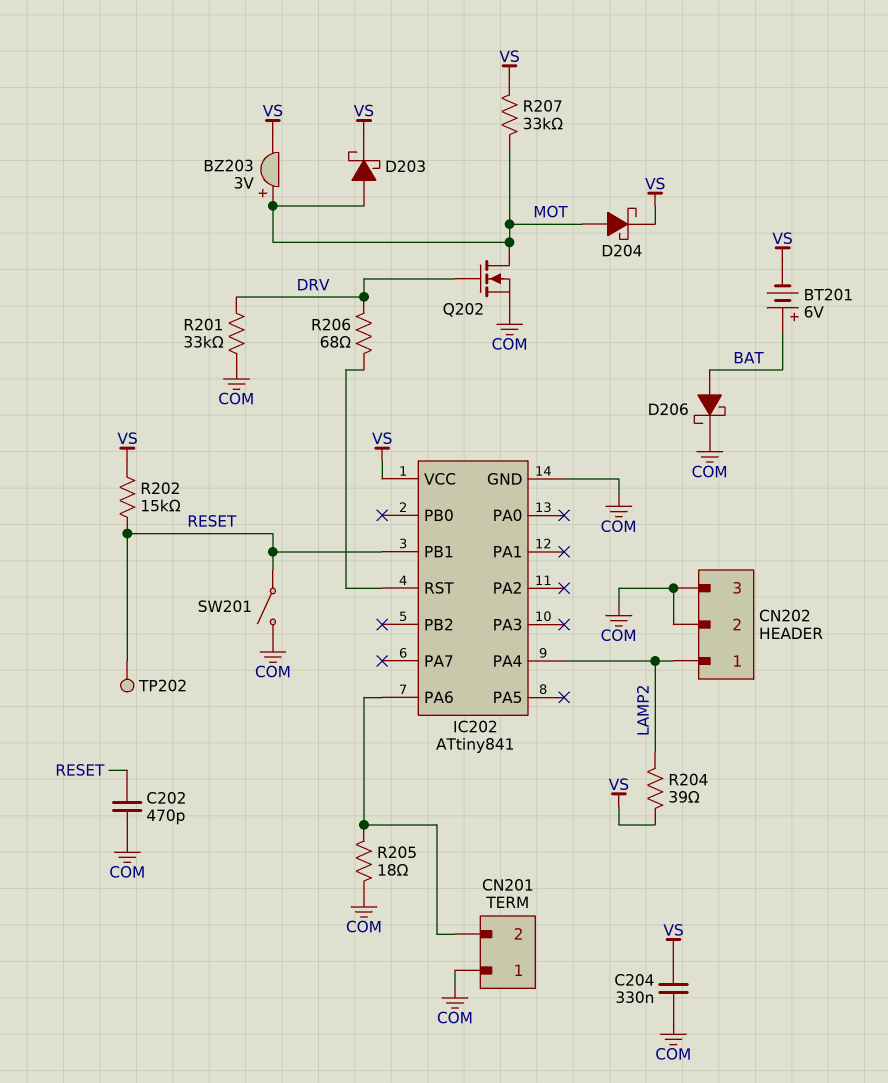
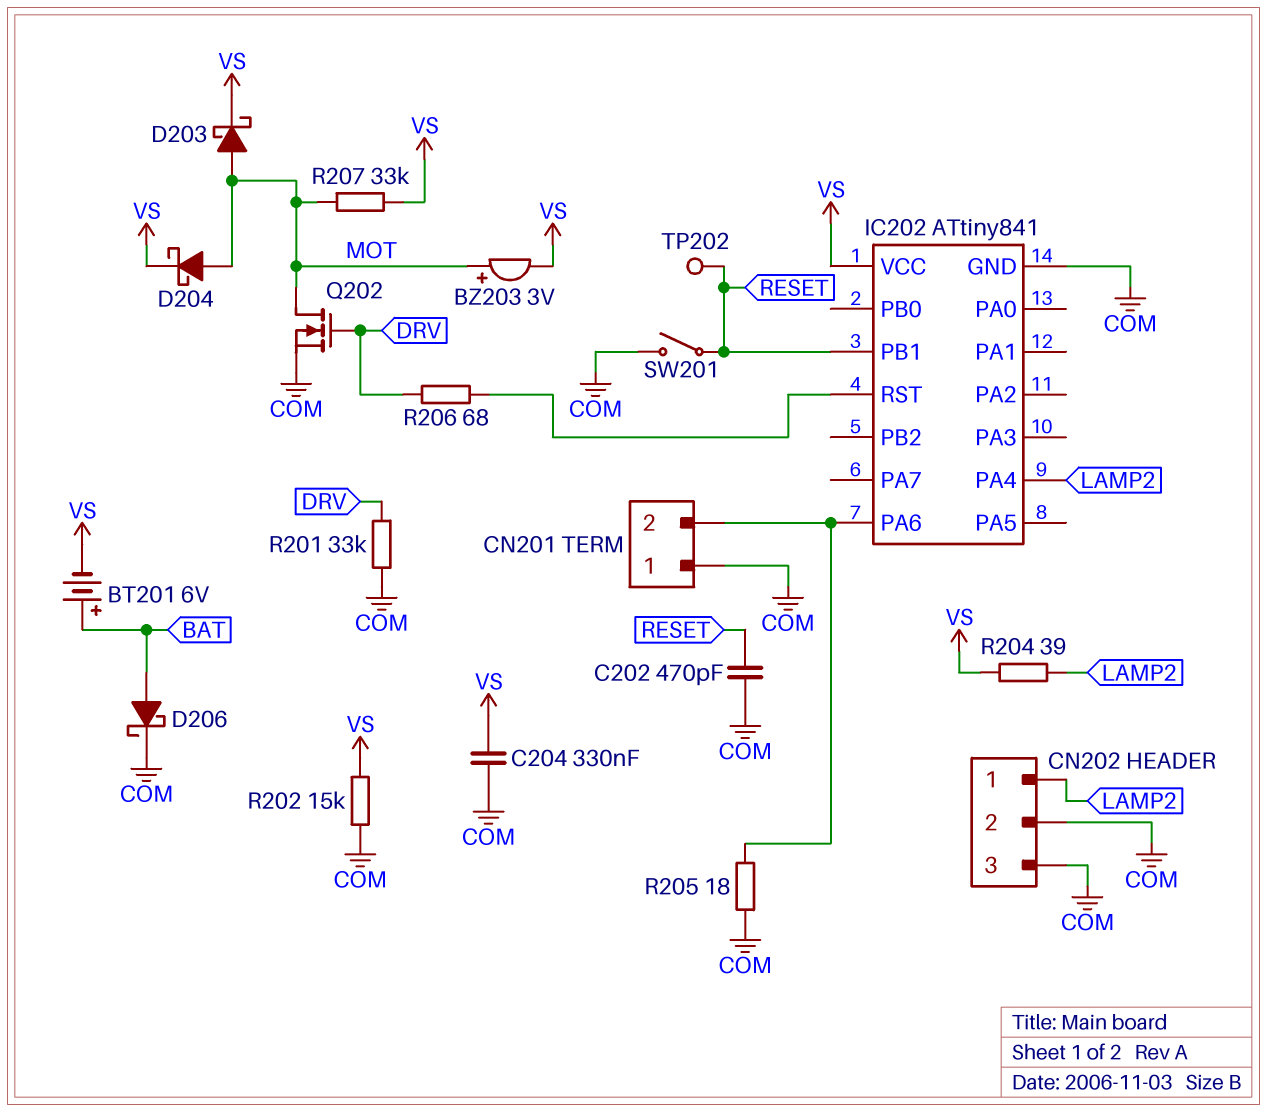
R202: 15k (RESET, VS) -> 15k (COM, VS)

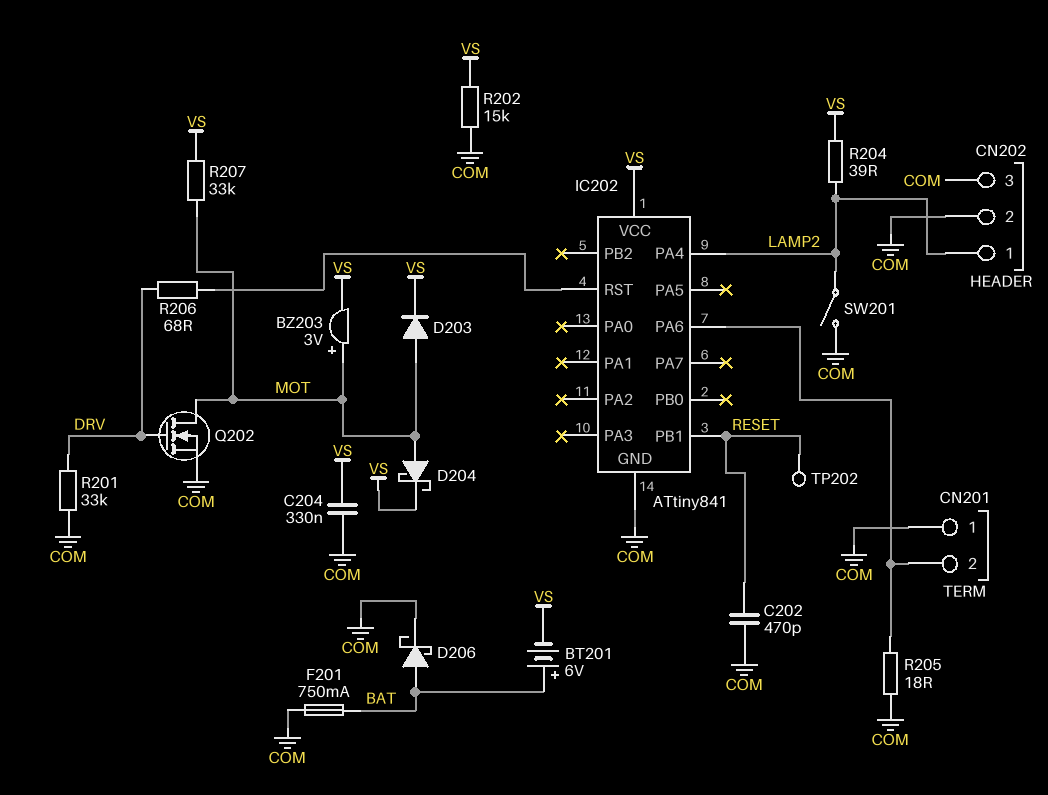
D203: schottky (A MOT, K VS) -> diode (A MOT, K VS)
F201: none -> 750mA (BAT, COM)
SW201: switch (COM, RESET) -> switch (COM, LAMP2)

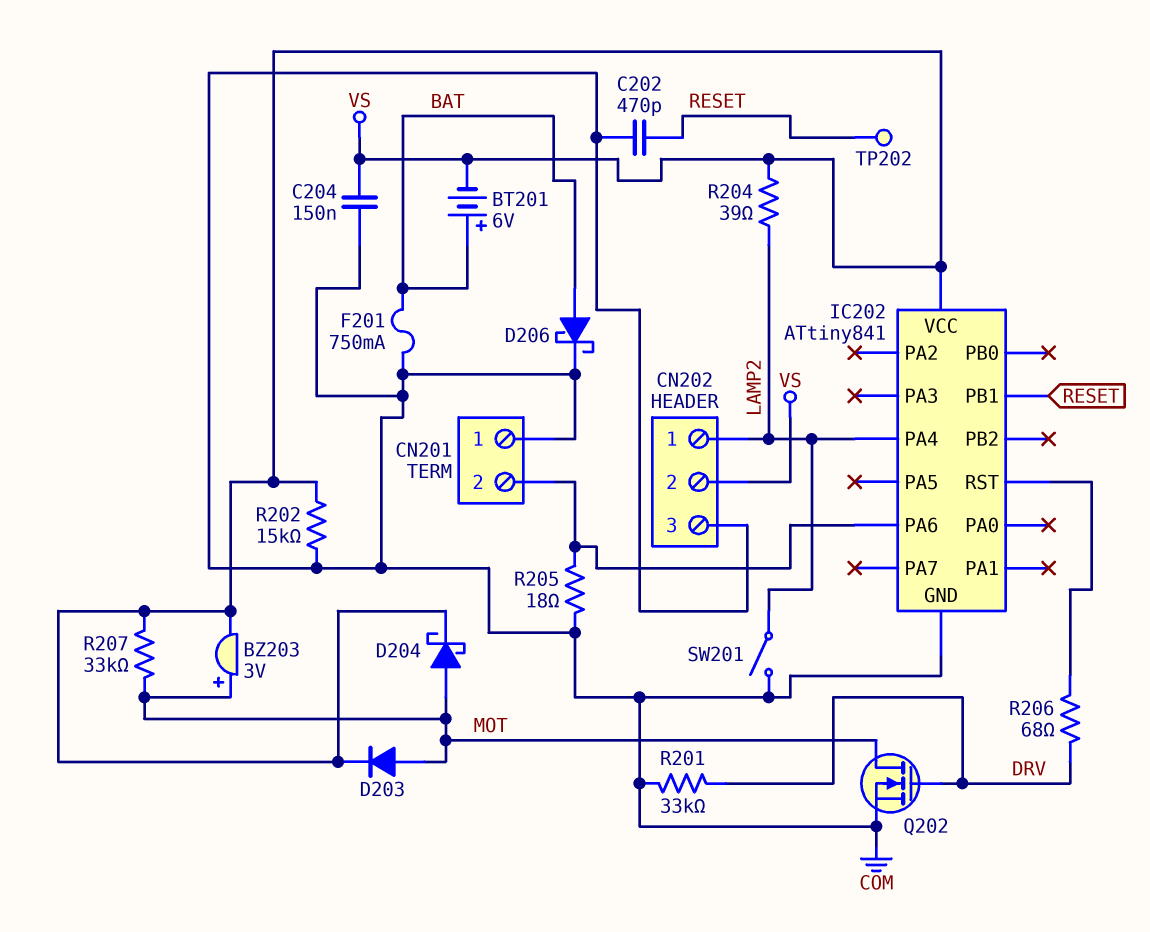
C204: 330nF (COM, VS) -> 150nF (COM, VS)
CN202 pin 2: COM -> VS

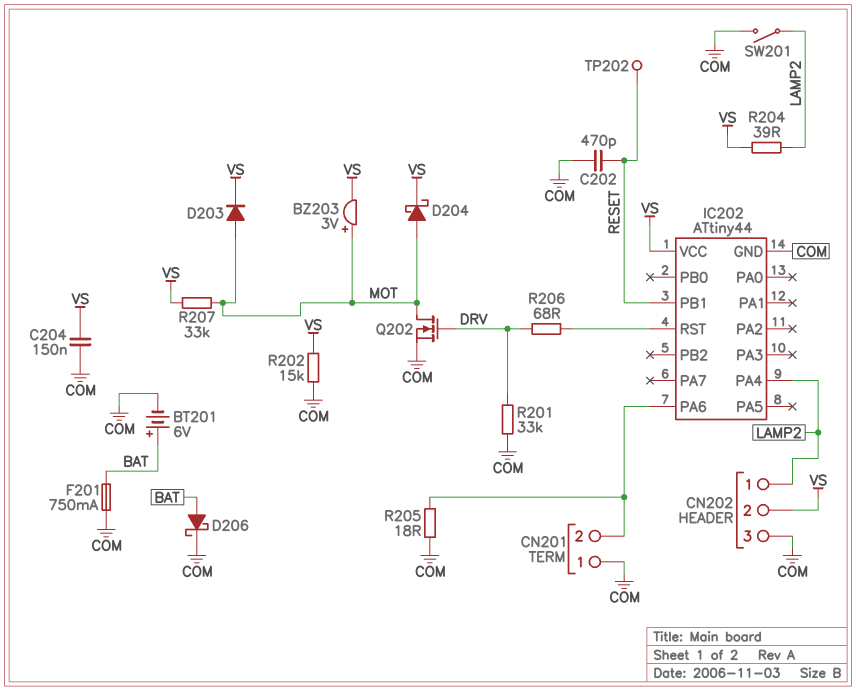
BT201: 6V (plus BAT, minus VS) -> 6V (plus BAT, minus COM)
IC202: ATtiny841 -> ATtiny44

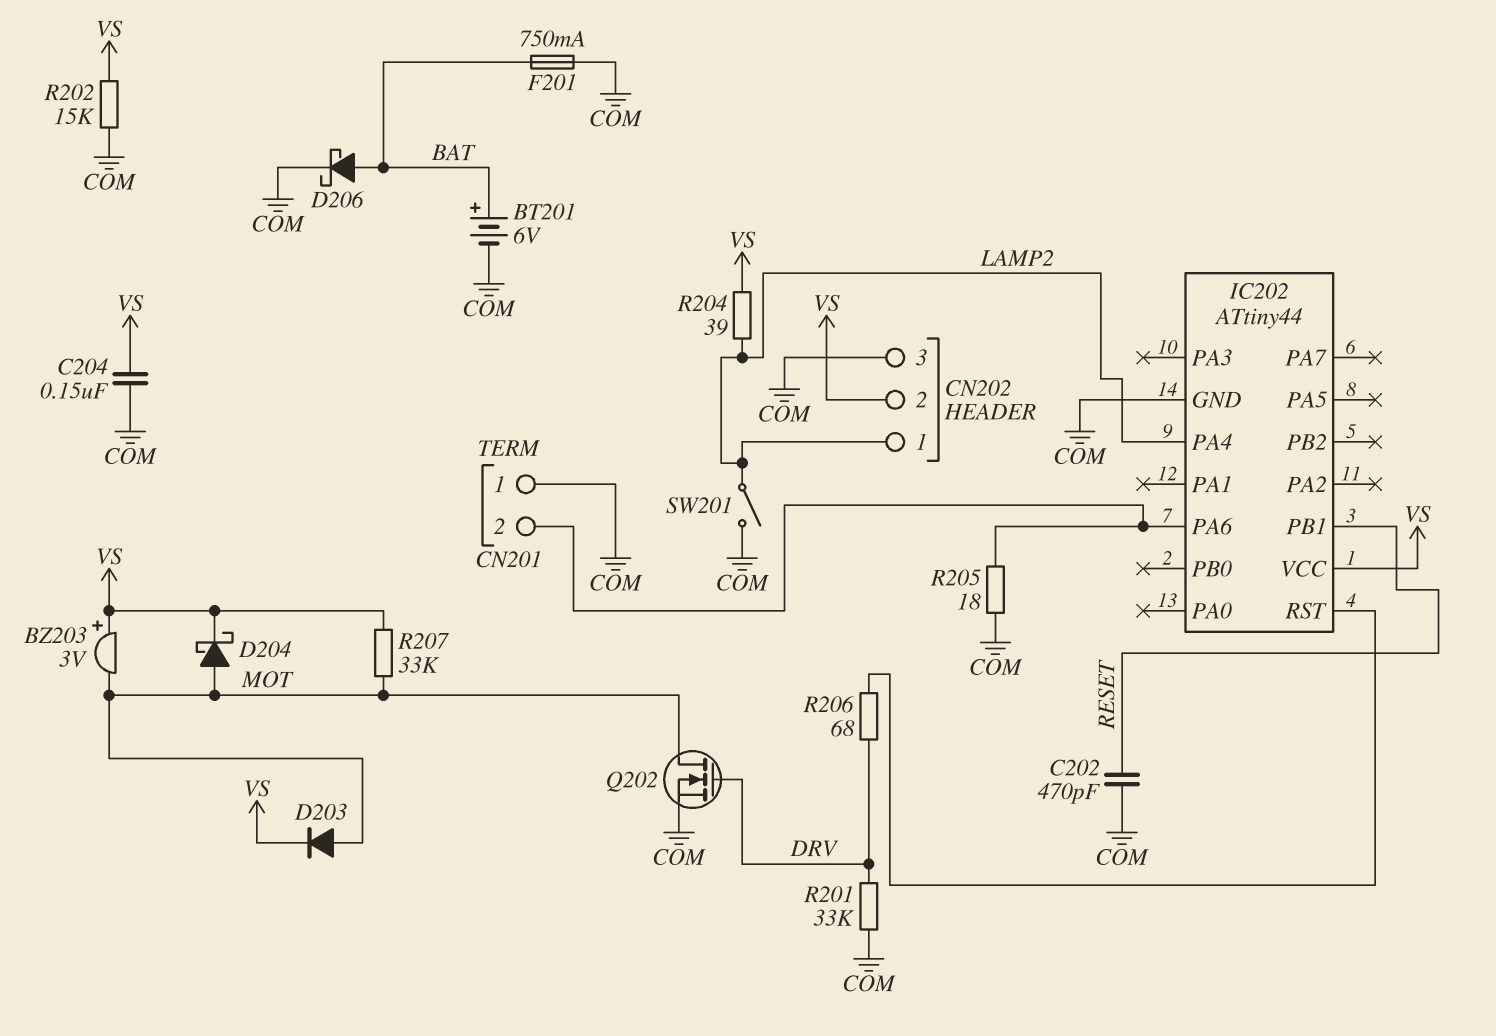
BZ203: buzzer 3V (plus MOT, minus VS) -> buzzer 3V (plus VS, minus MOT)
TP202: test point (RESET) -> none

